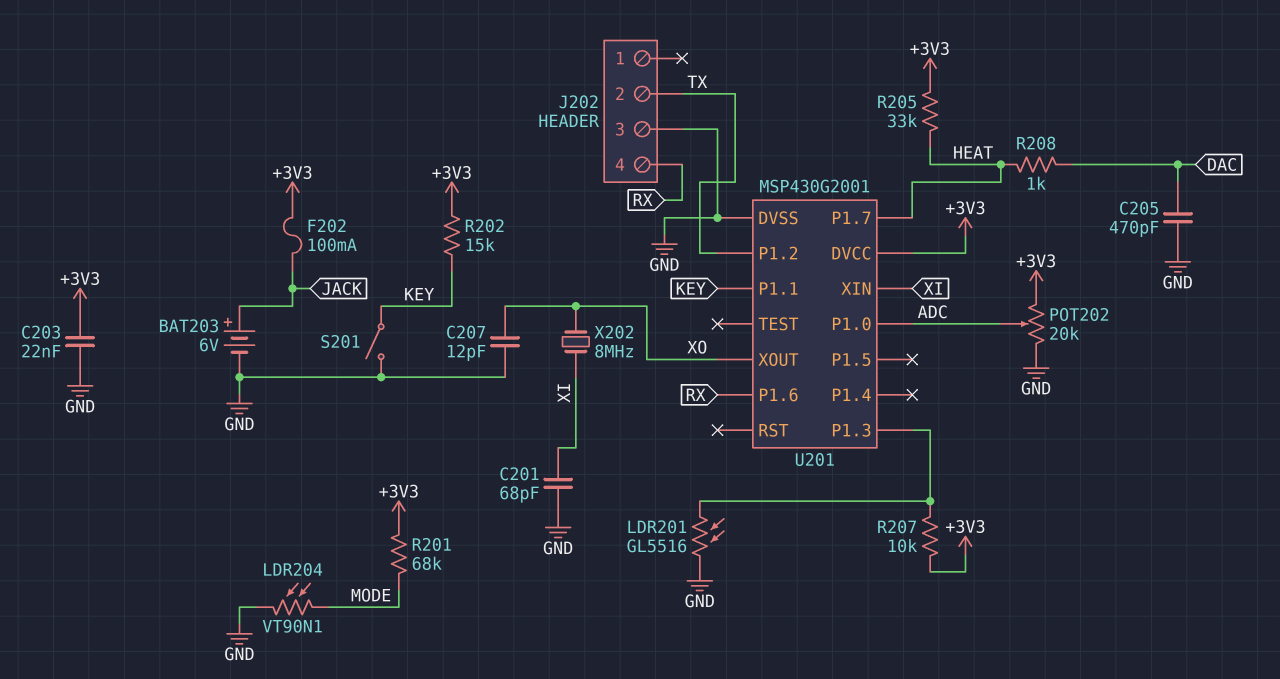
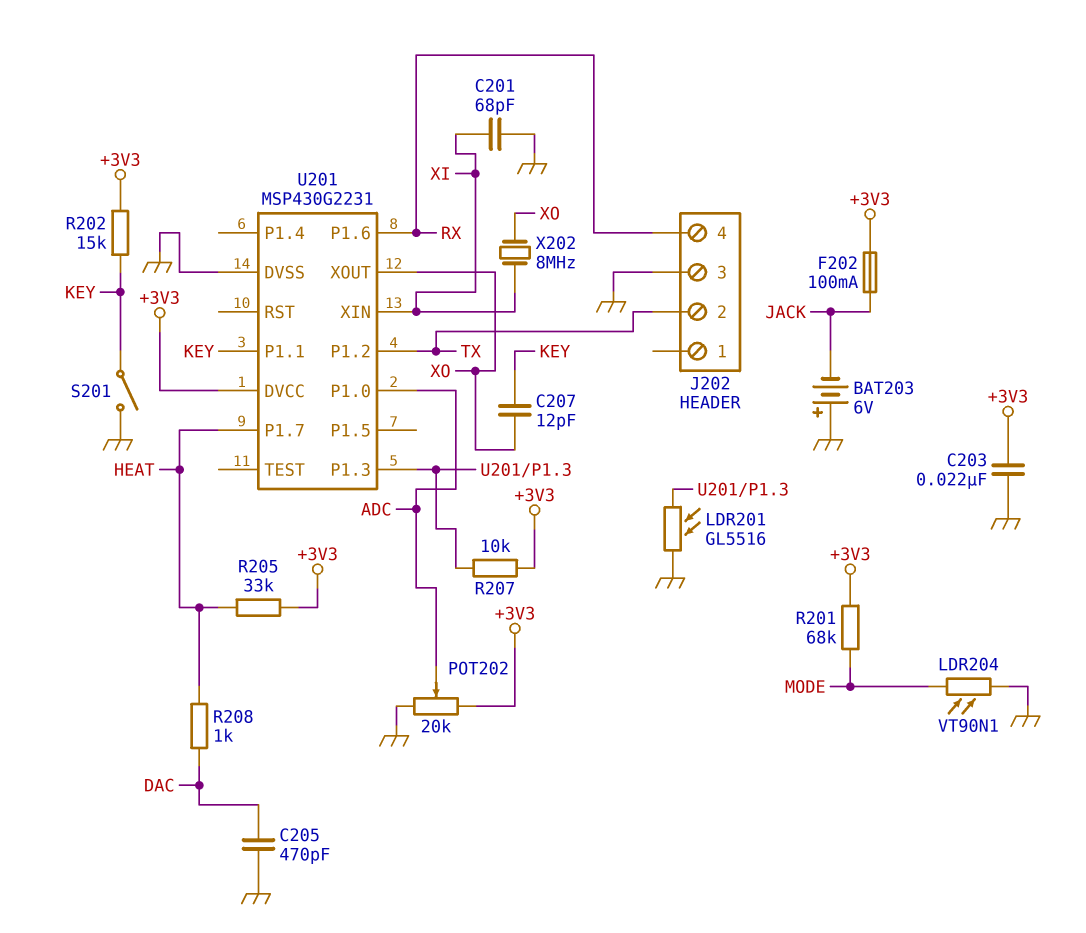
BAT203: 6V (plus JACK, minus GND) -> 6V (plus GND, minus JACK)
C207: 12pF (GND, XO) -> 12pF (KEY, XO)
U201: MSP430G2001 -> MSP430G2231

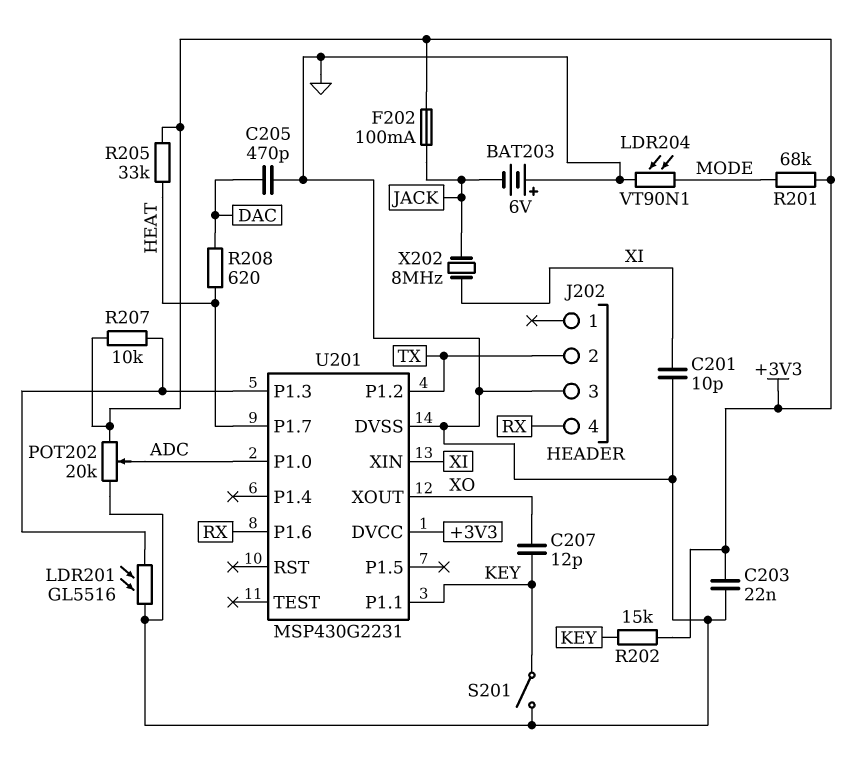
C201: 68pF (GND, XI) -> 10pF (GND, XI)
R208: 1k (DAC, HEAT) -> 620 (DAC, HEAT)
X202: 8MHz (XI, XO) -> 8MHz (JACK, XI)

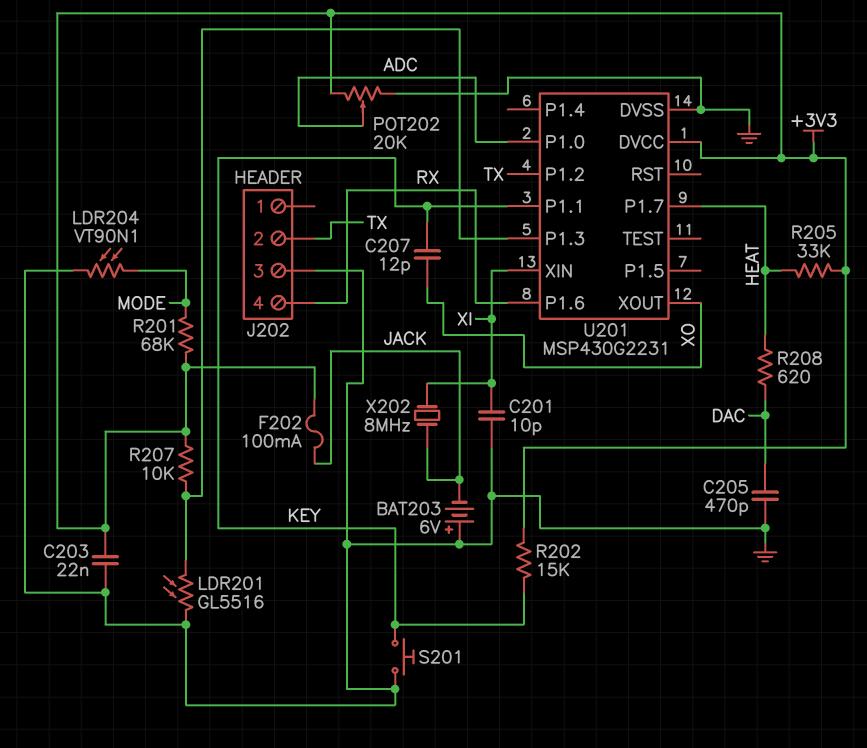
S201: switch (GND, KEY) -> button (GND, KEY)

